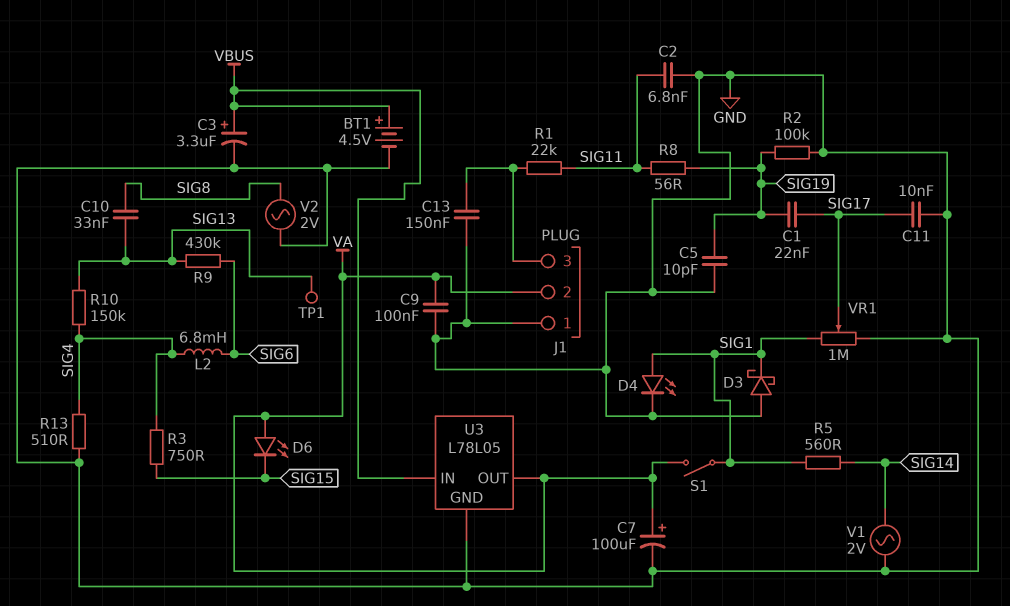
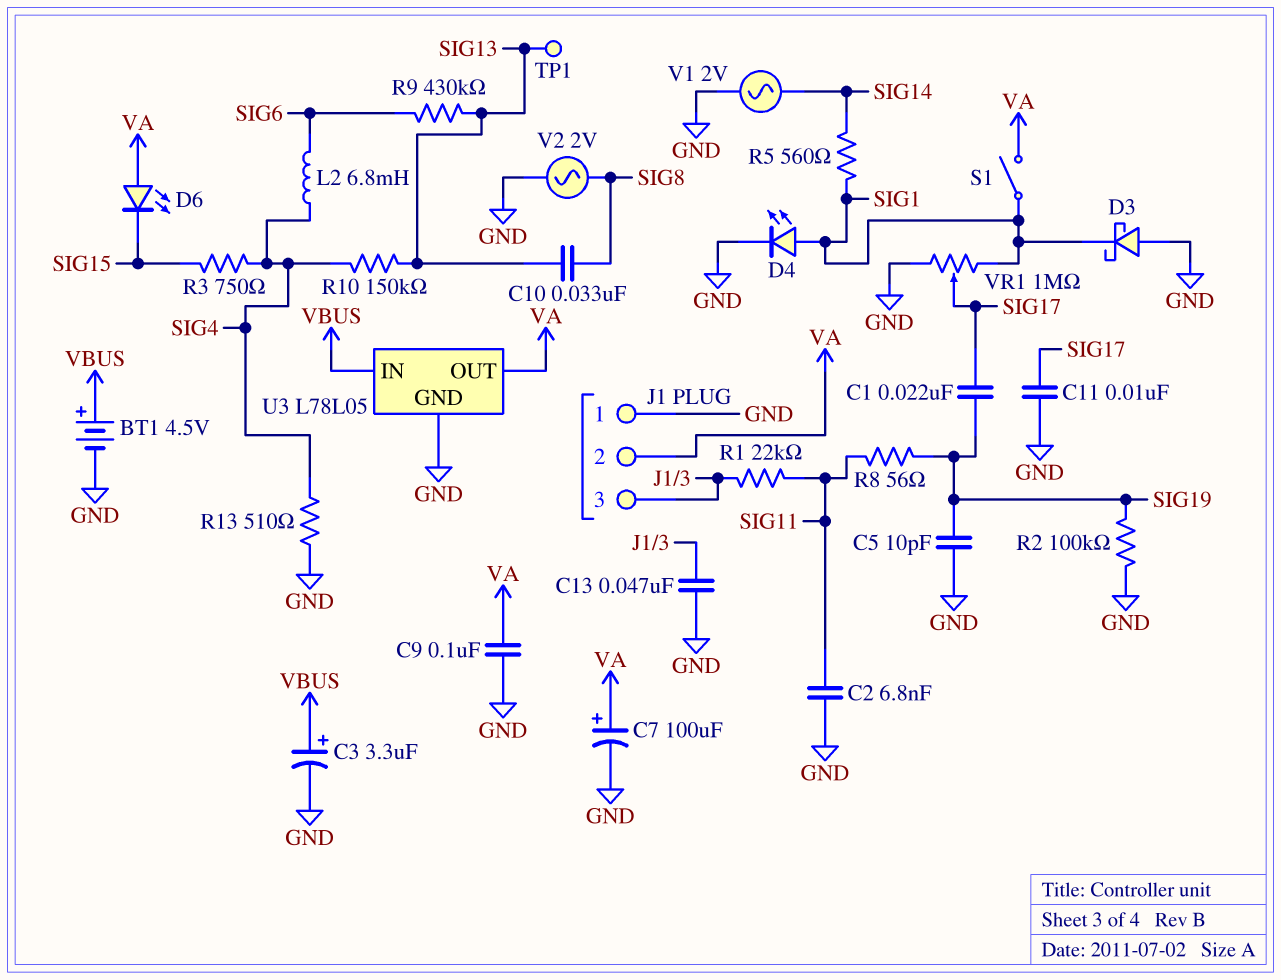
C13: 150nF (GND, J1/3) -> 47nF (GND, J1/3)

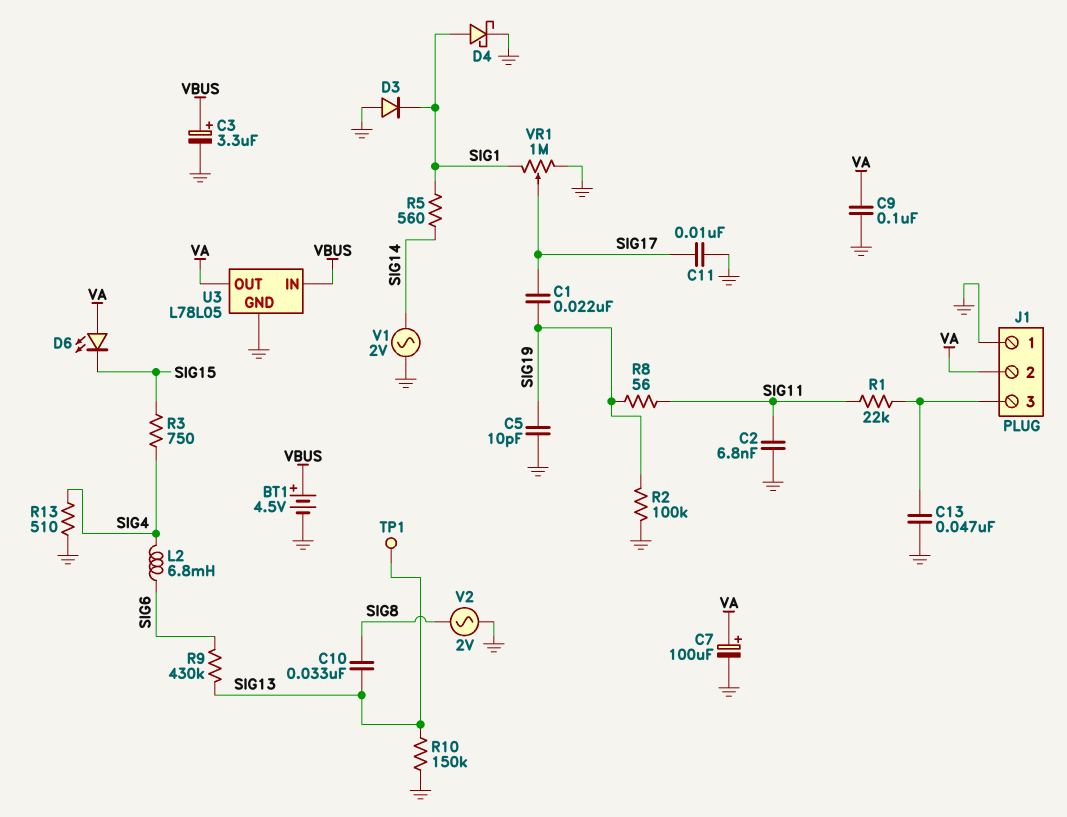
D3: schottky (A GND, K SIG1) -> diode (A GND, K SIG1)
D4: LED (A SIG1, K GND) -> schottky (A SIG1, K GND)
R10: 150k (SIG4, SIG13) -> 150k (GND, SIG13)
S1: switch (SIG1, VA) -> none

